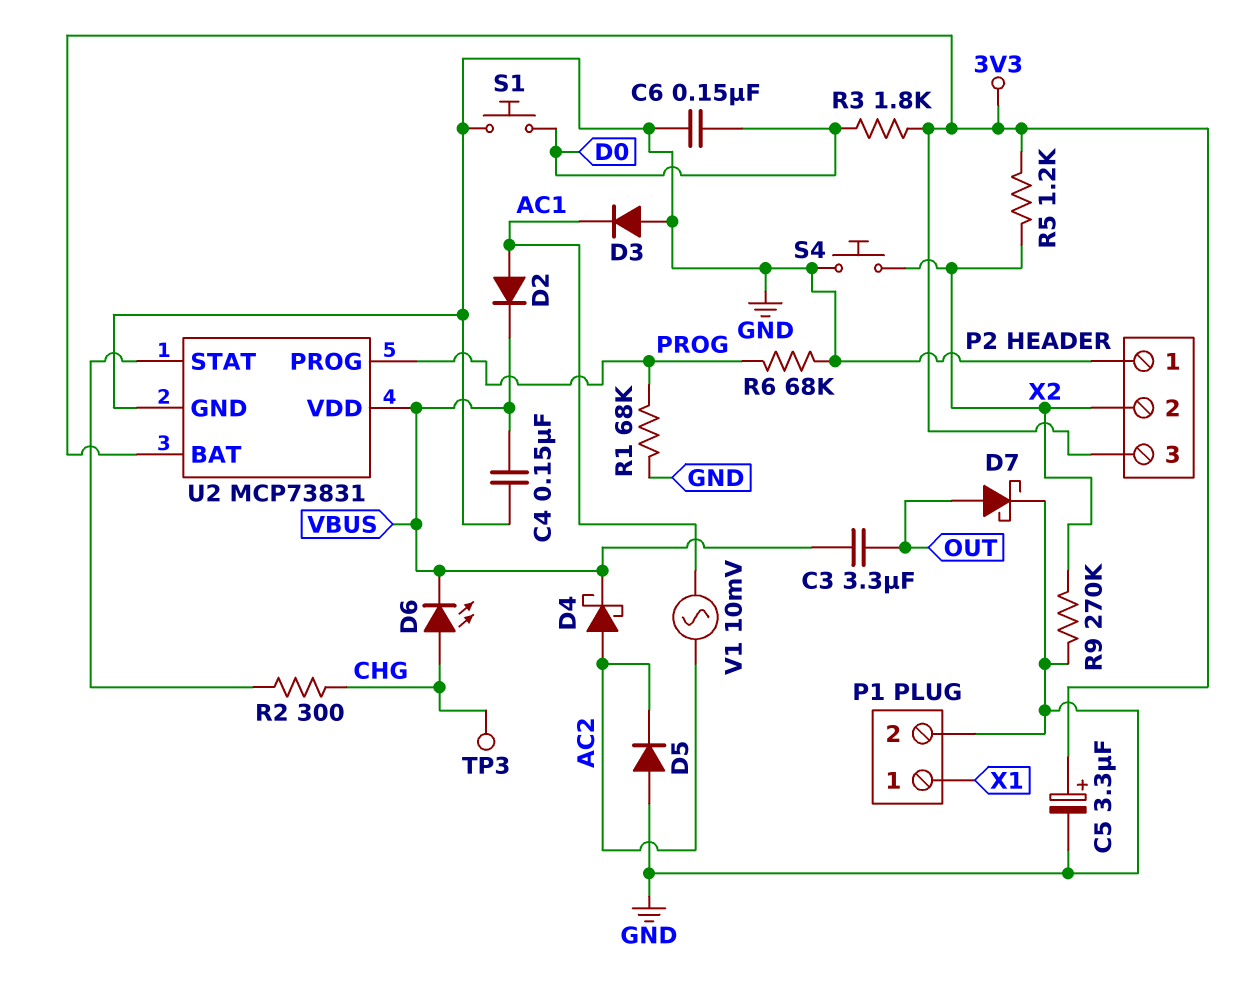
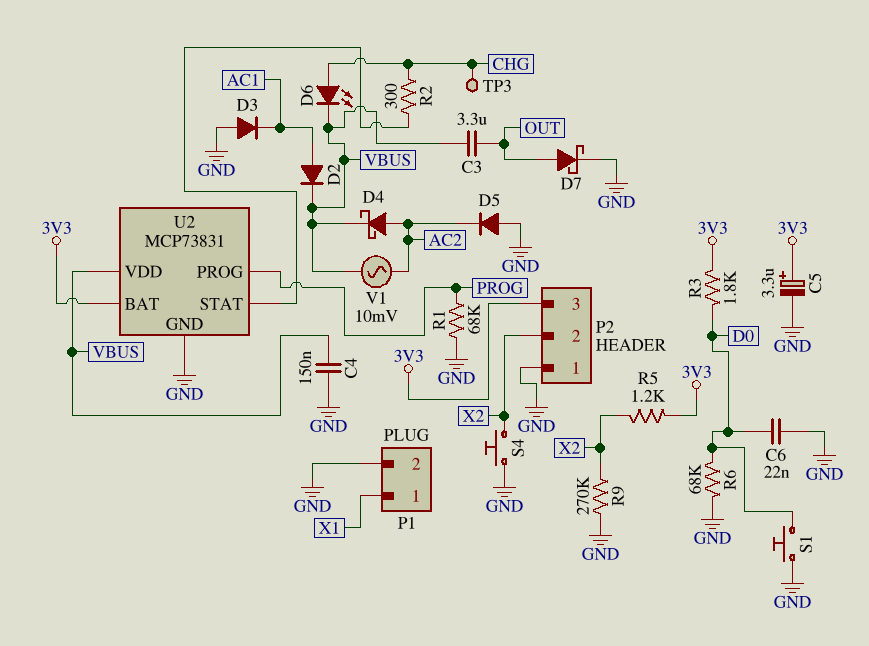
C6: 150nF (D0, GND) -> 22nF (D0, GND)
R6: 68k (GND, PROG) -> 68k (D0, GND)
V1: AC 10mV (AC1, AC2) -> AC 10mV (AC2, VBUS)

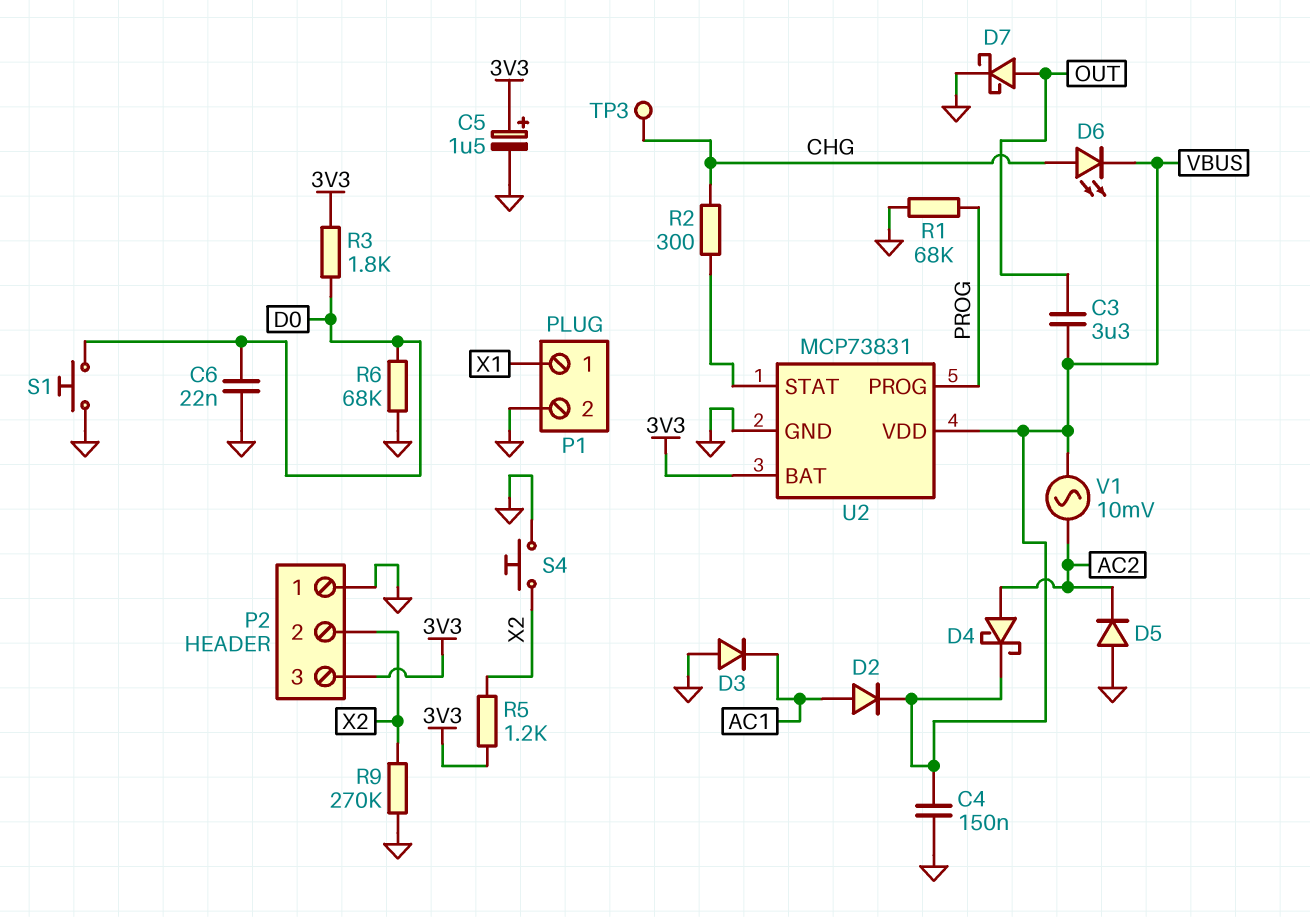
C5: 3.3uF (plus 3V3, minus GND) -> 1.5uF (plus 3V3, minus GND)

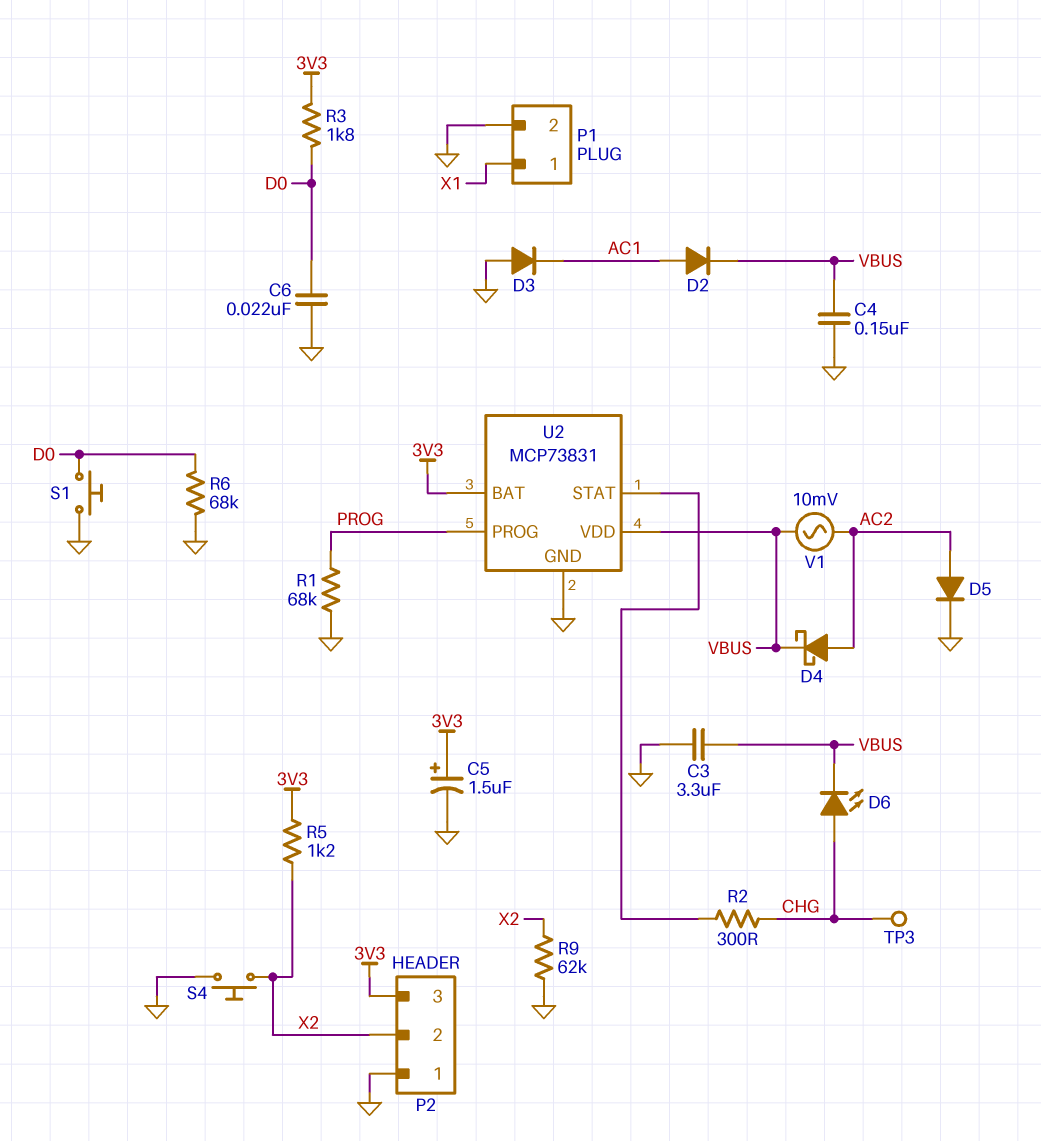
C3: 3.3uF (OUT, VBUS) -> 3.3uF (GND, VBUS)
D5: diode (A GND, K AC2) -> diode (A AC2, K GND)
D7: schottky (A OUT, K GND) -> none
R9: 270k (GND, X2) -> 62k (GND, X2)

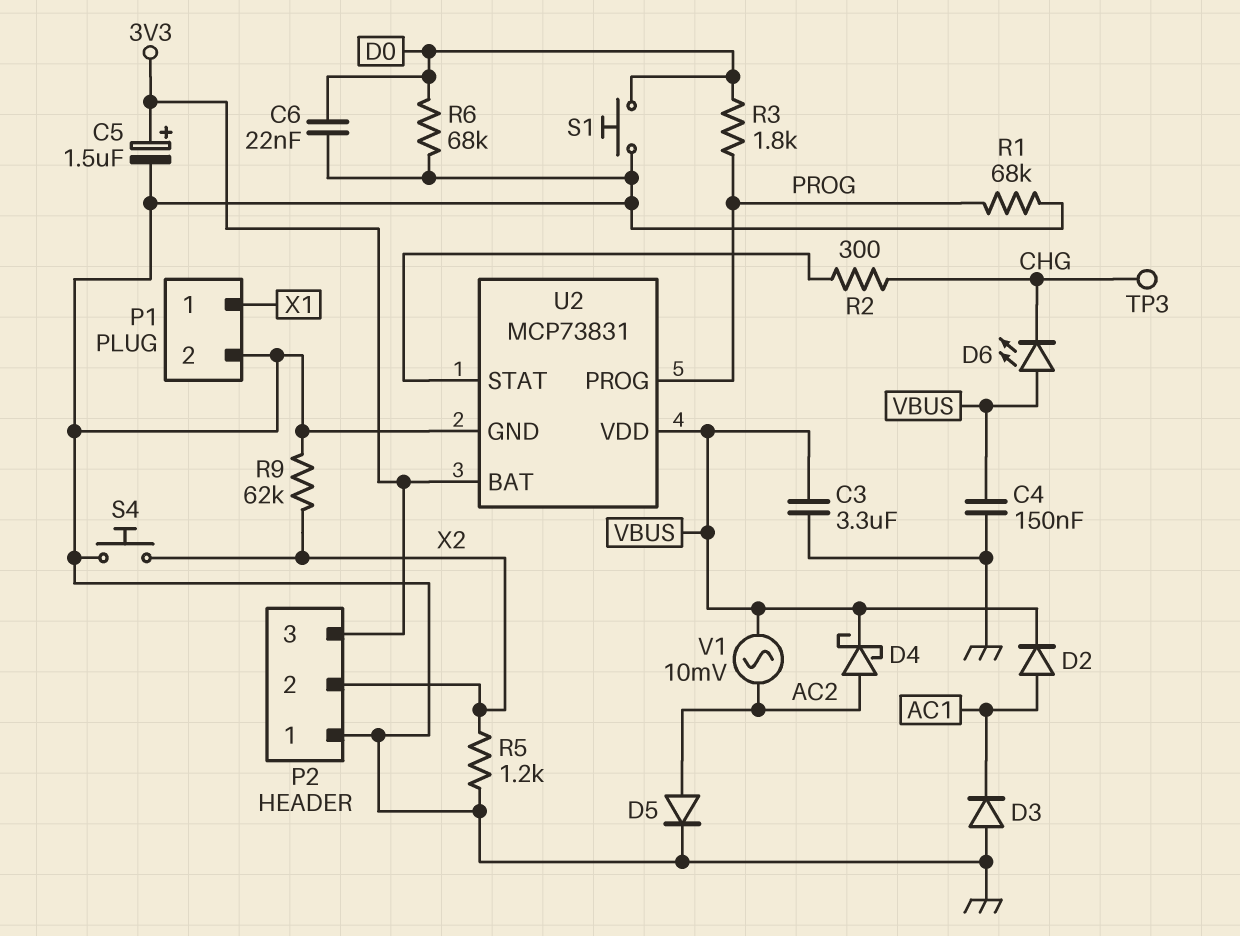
D6: LED (A CHG, K VBUS) -> LED (A VBUS, K CHG)
R3: 1.8k (3V3, D0) -> 1.8k (D0, PROG)
R5: 1.2k (3V3, X2) -> 1.2k (GND, X2)

